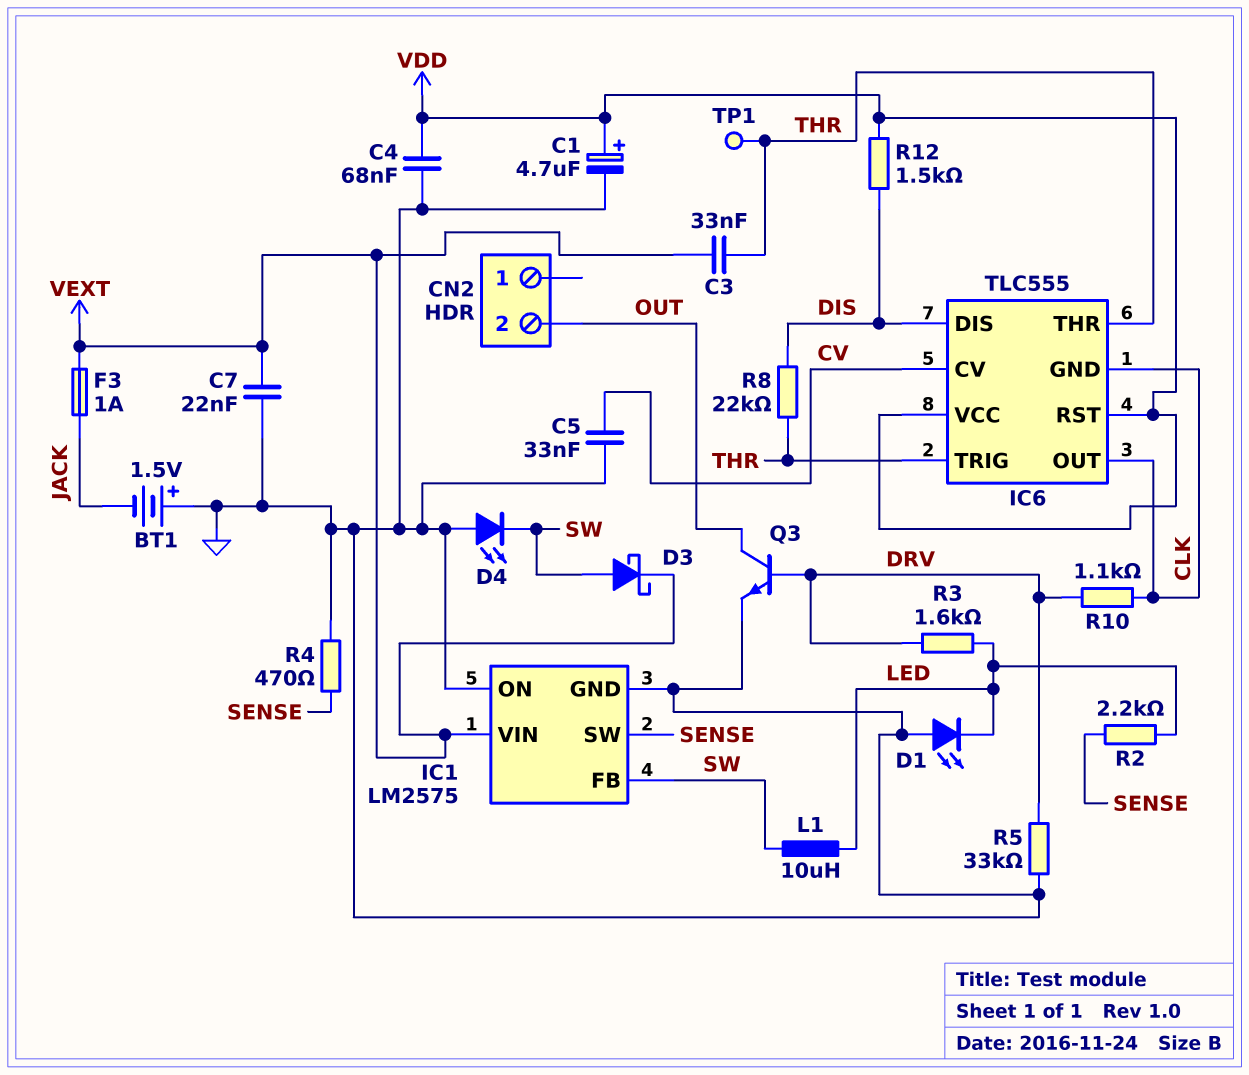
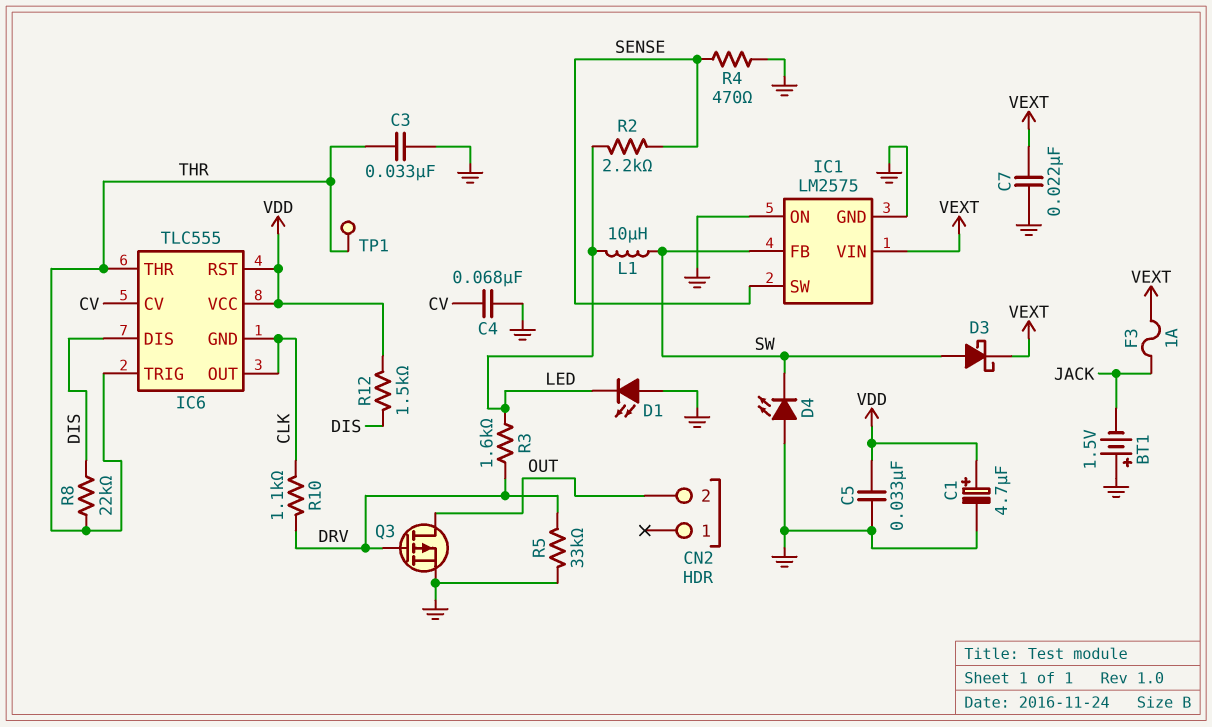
C3: 33nF (THR, VEXT) -> 33nF (GND, THR)
C4: 68nF (GND, VDD) -> 68nF (CV, GND)
C5: 33nF (CV, GND) -> 33nF (GND, VDD)
Q3: NPN (B DRV, C OUT, E GND) -> PMOS (G DRV, D OUT, S GND)

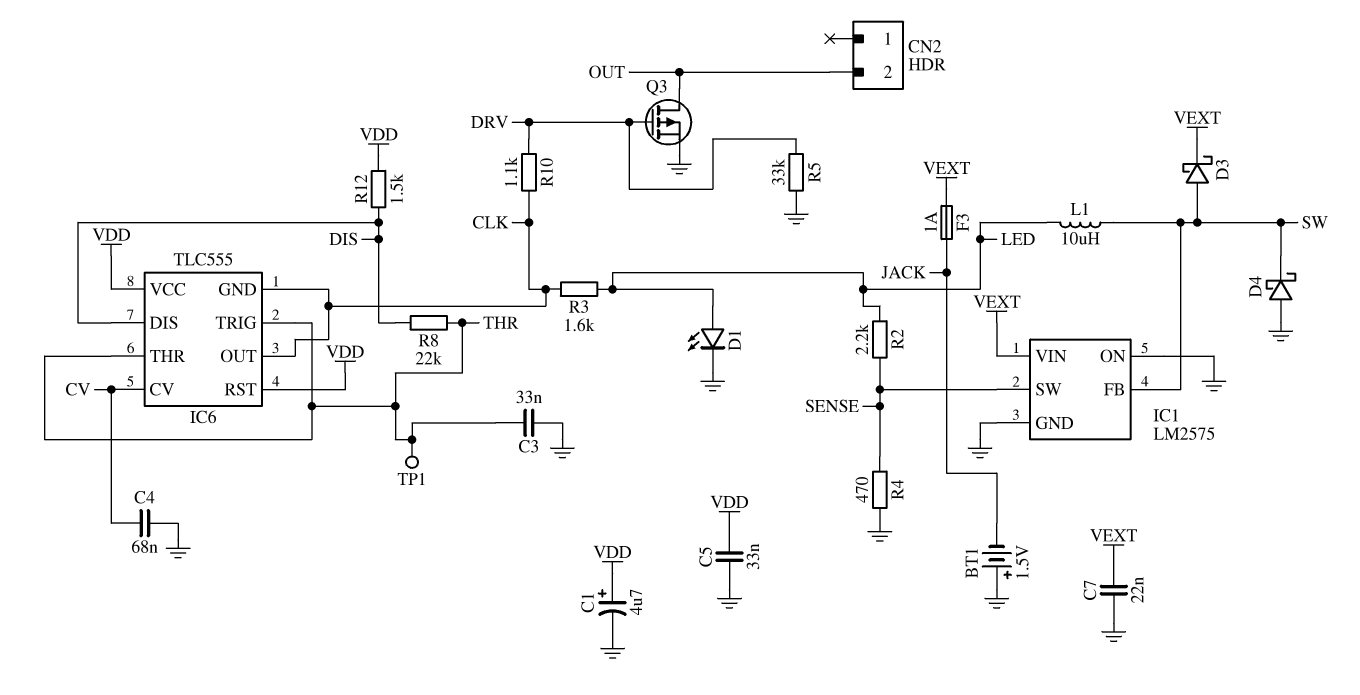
D1: LED (A GND, K LED) -> LED (A LED, K GND)
D4: LED (A GND, K SW) -> schottky (A GND, K SW)
R3: 1.6k (DRV, LED) -> 1.6k (CLK, LED)

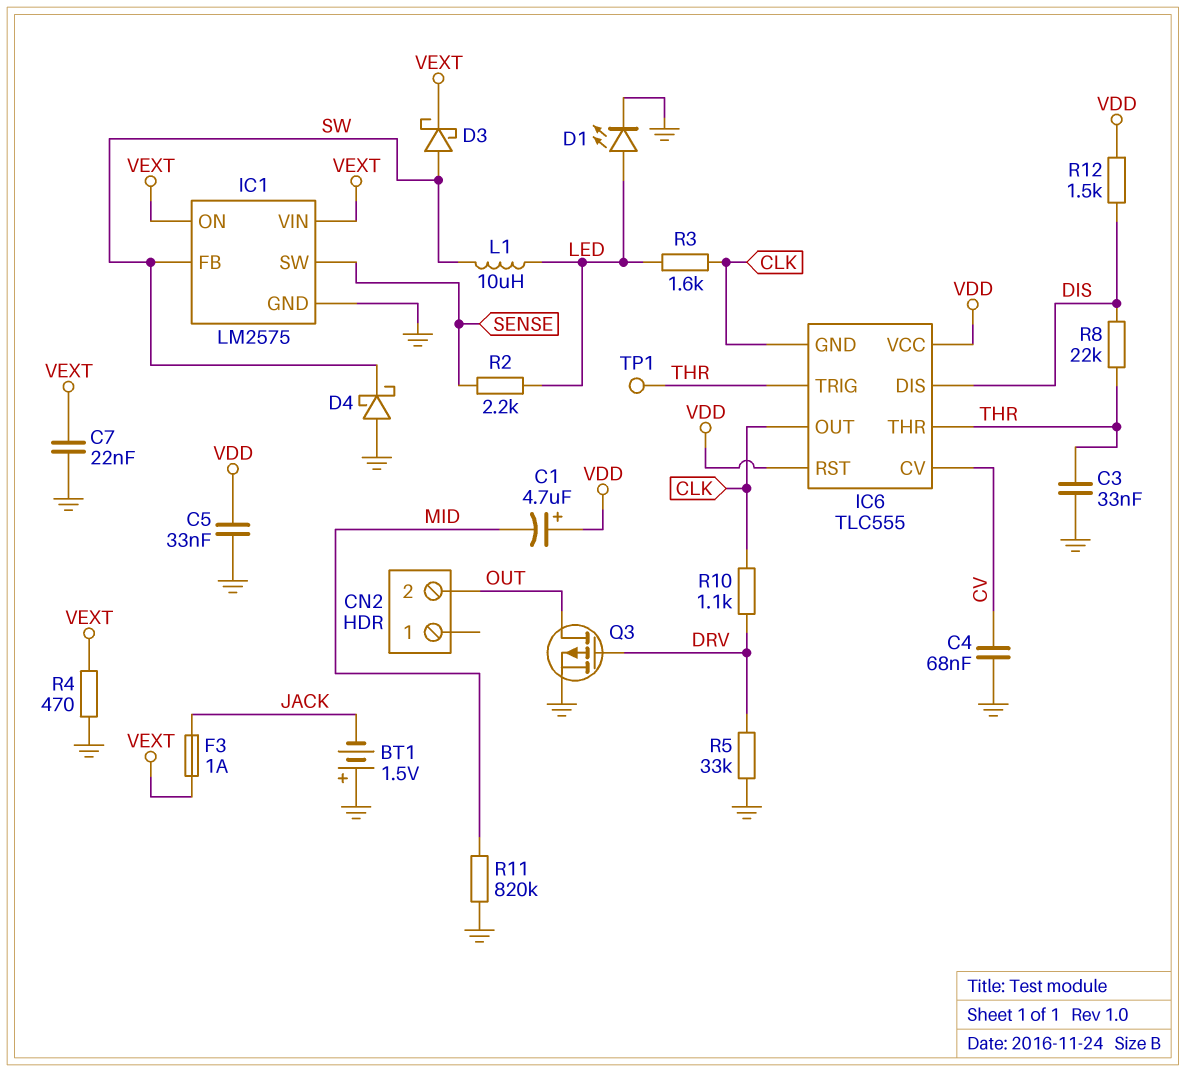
C1: 4.7uF (plus VDD, minus GND) -> 4.7uF (plus VDD, minus MID)
IC1 pin ON: GND -> VEXT
R4: 470 (GND, SENSE) -> 470 (GND, VEXT)
R11: none -> 820k (GND, MID)

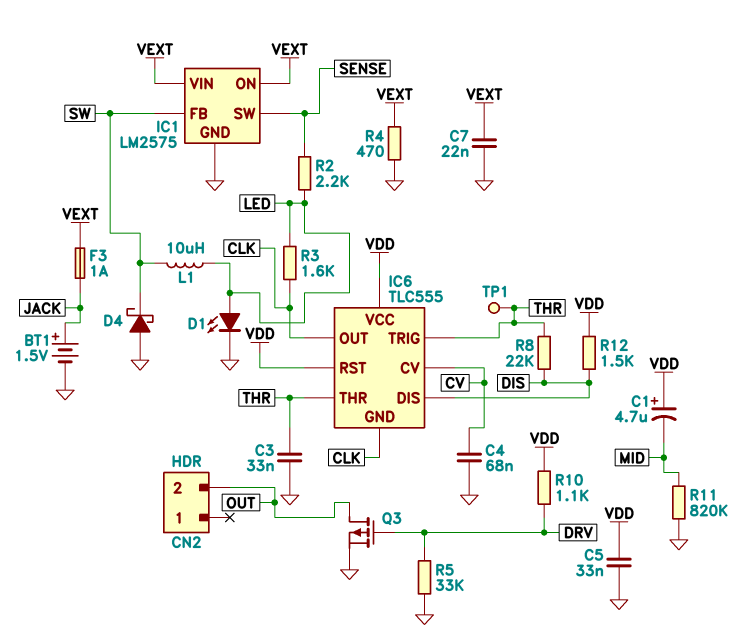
BT1: 1.5V (plus GND, minus JACK) -> 1.5V (plus JACK, minus GND)
D3: schottky (A SW, K VEXT) -> none
R10: 1.1k (CLK, DRV) -> 1.1k (DRV, VDD)

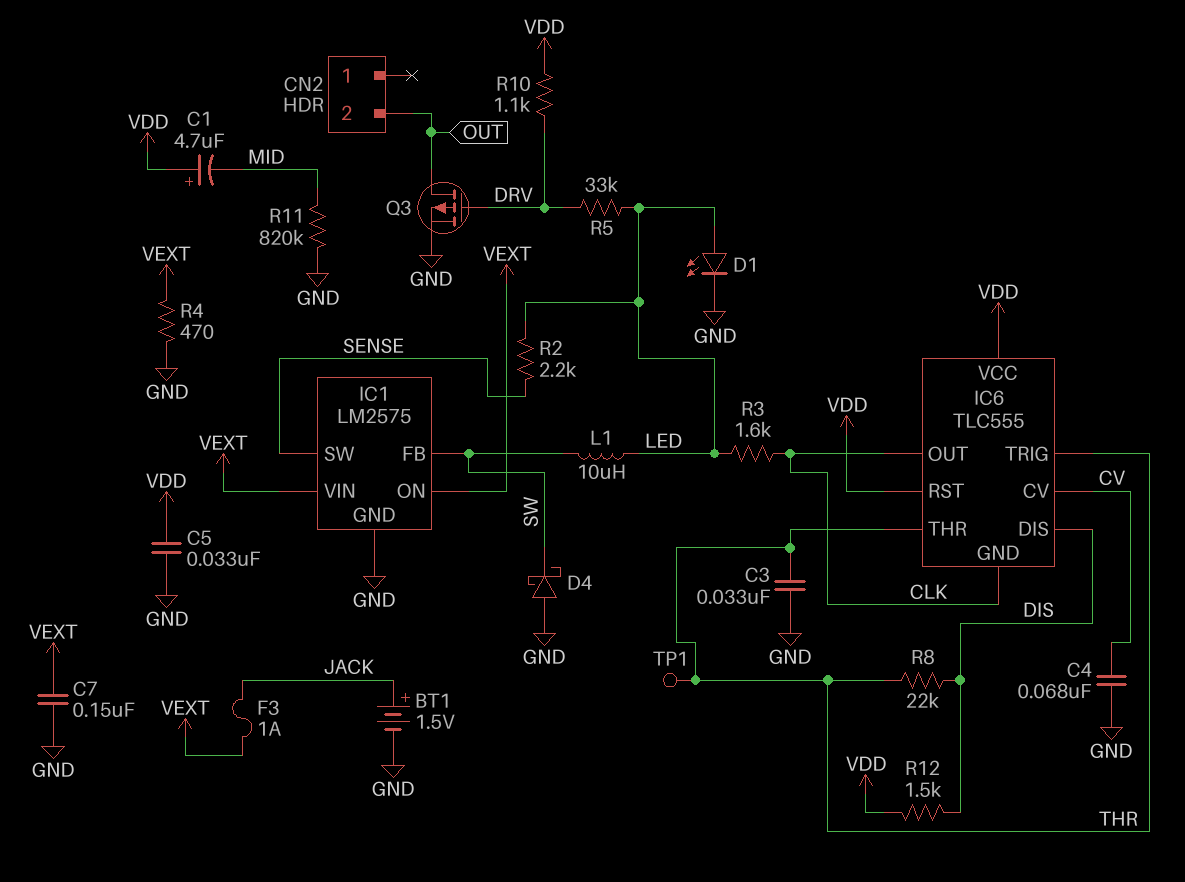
C7: 22nF (GND, VEXT) -> 150nF (GND, VEXT)
R5: 33k (DRV, GND) -> 33k (DRV, LED)

